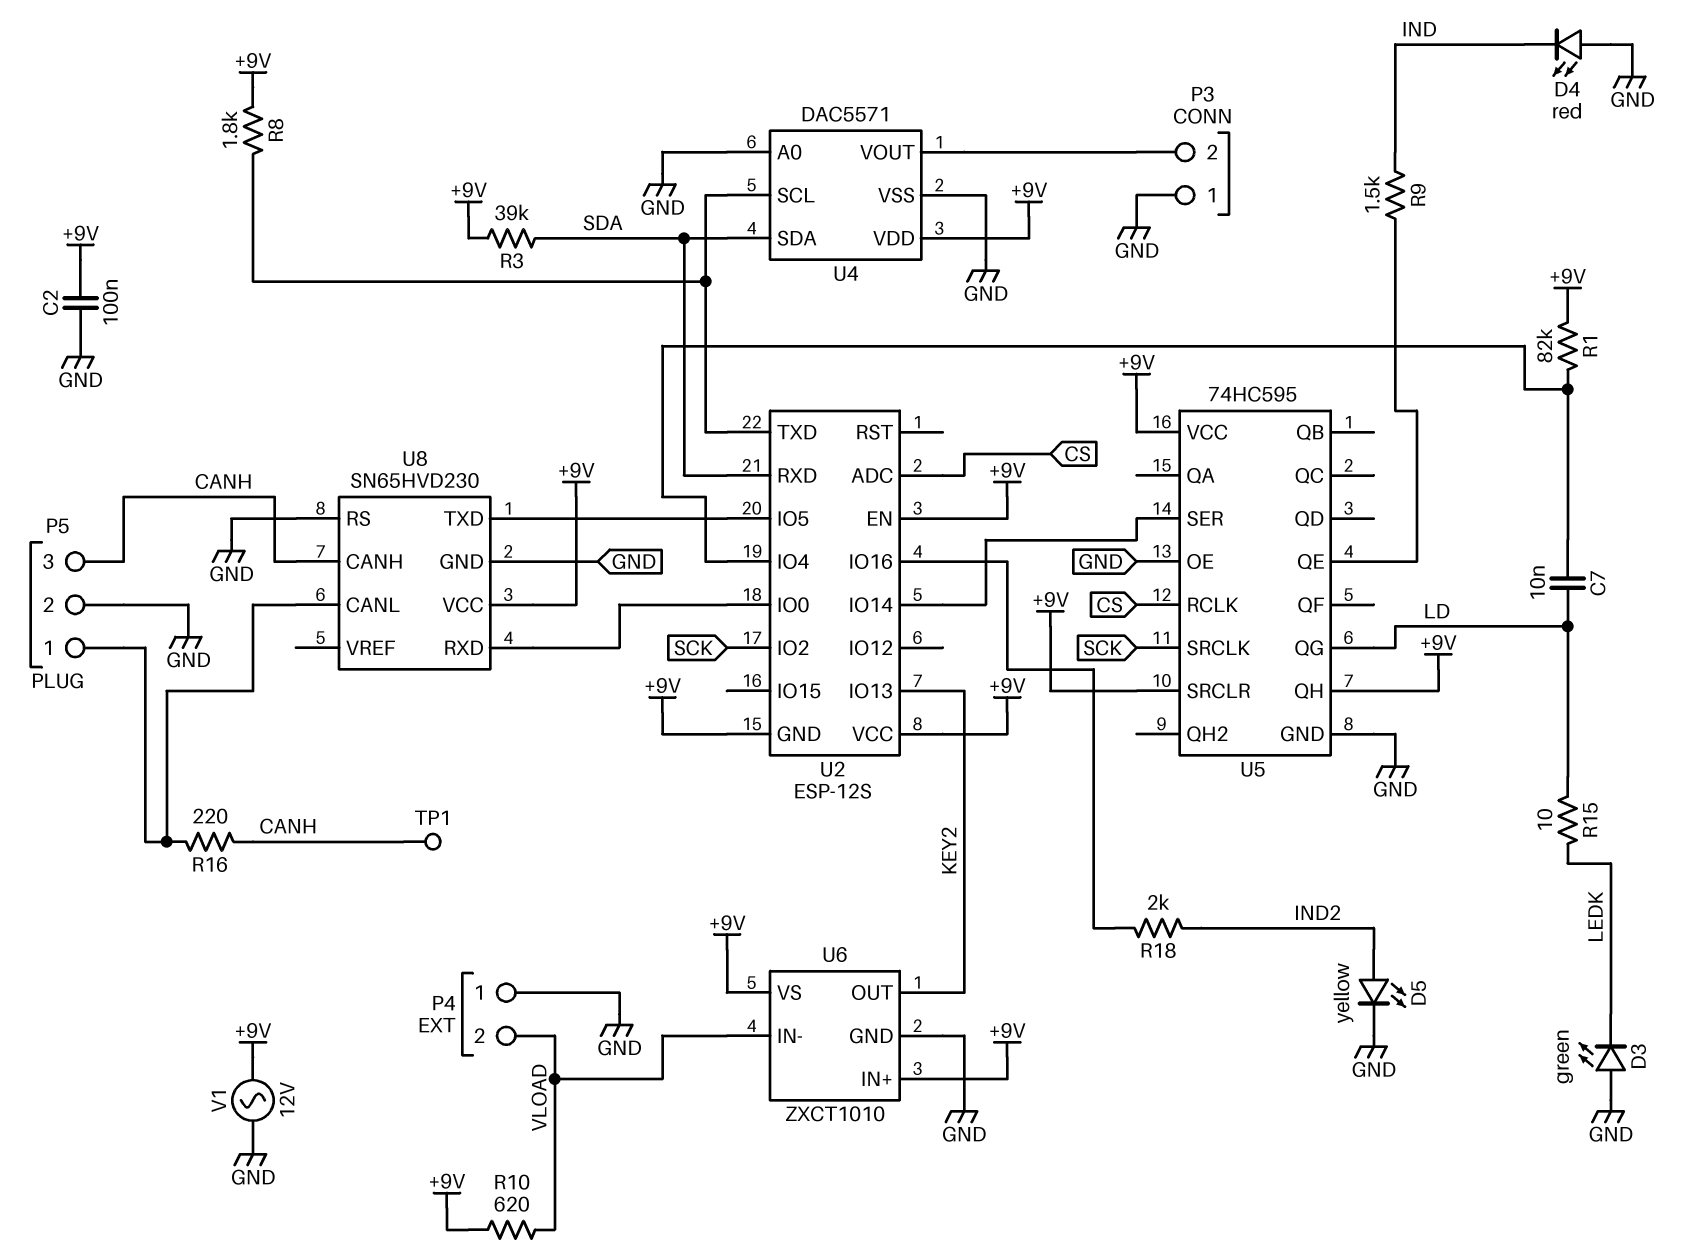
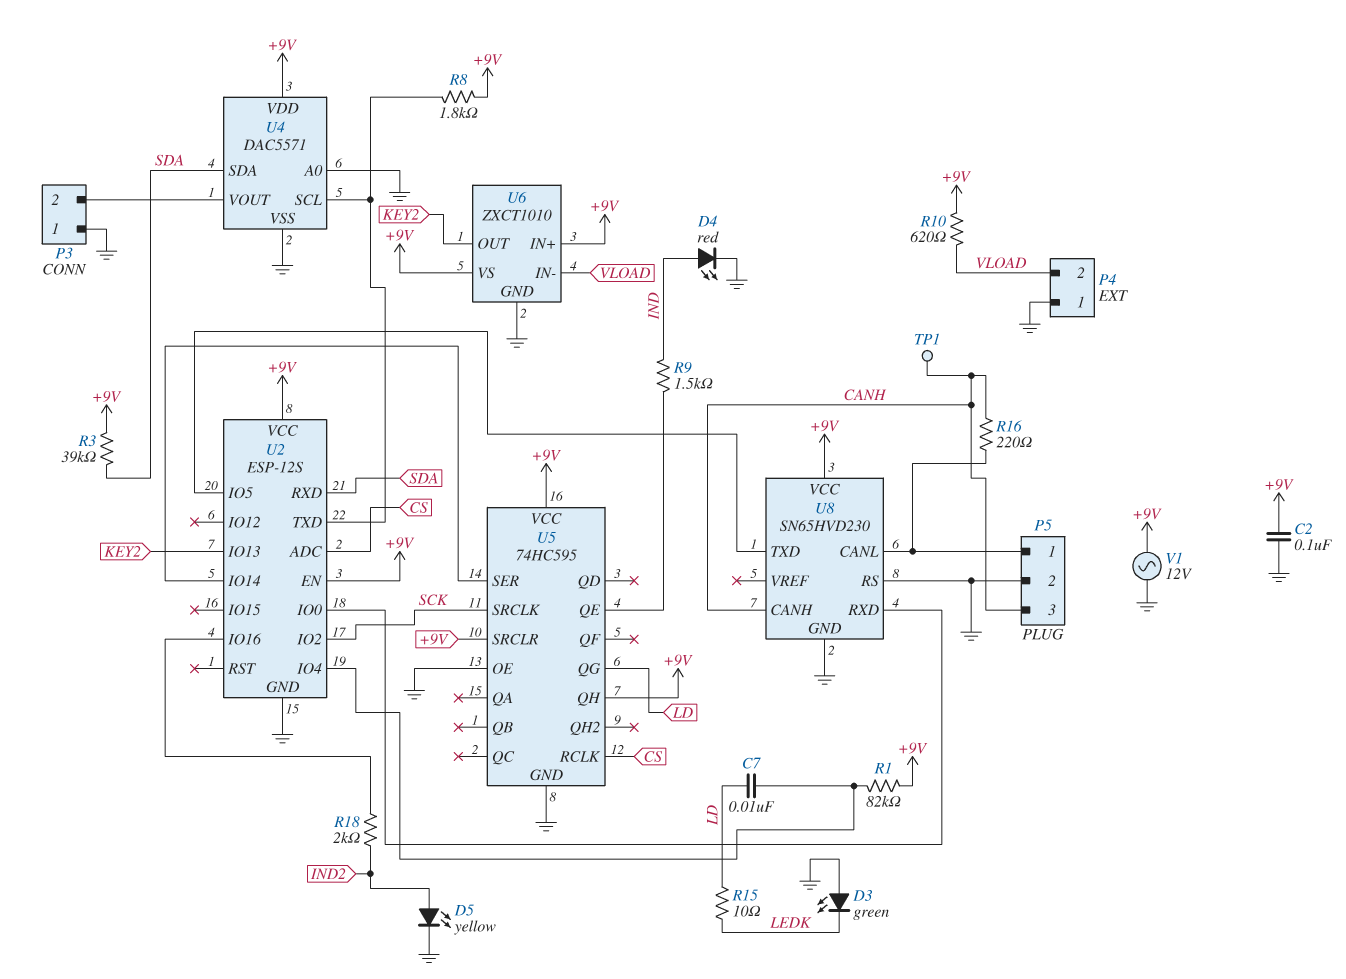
D4: LED red (A GND, K IND) -> LED red (A IND, K GND)
U2 pin GND: +9V -> GND

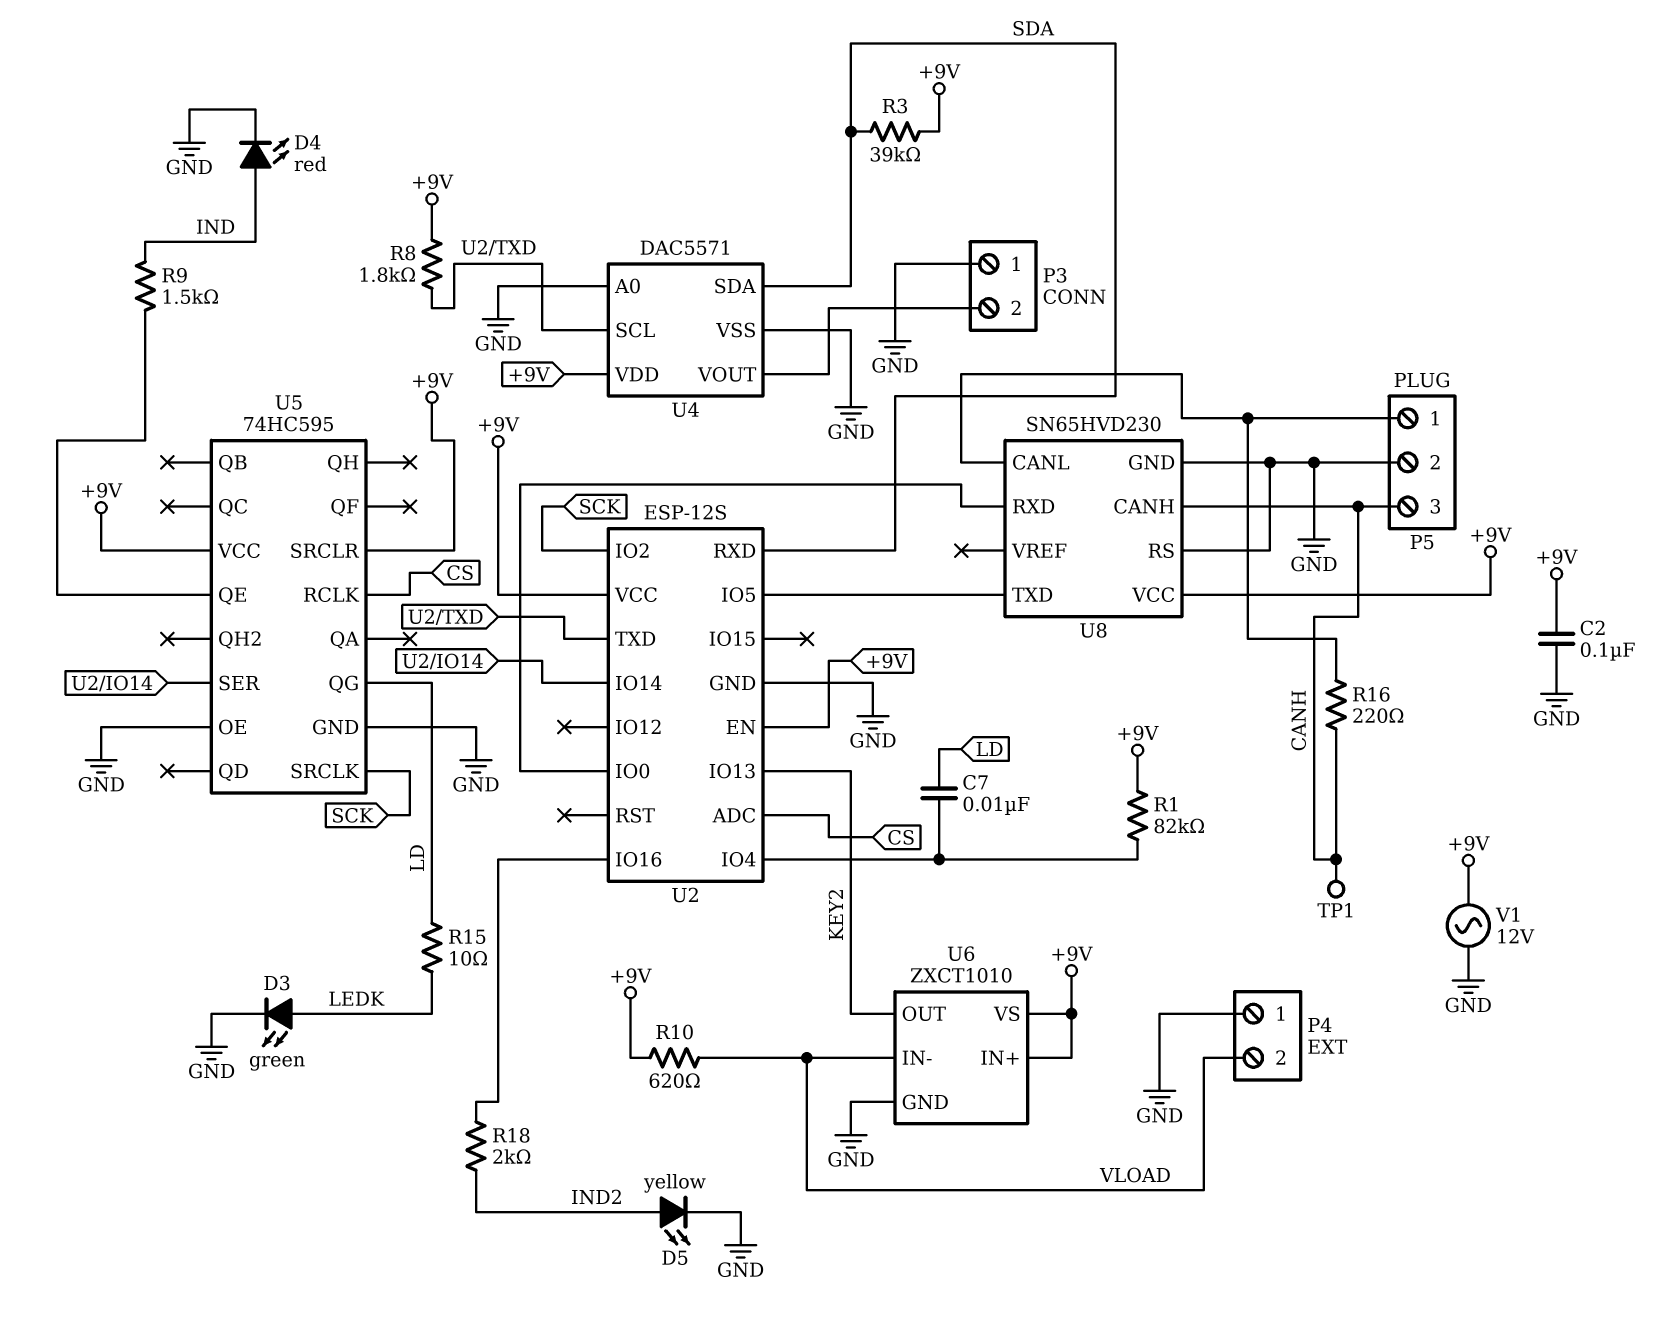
D3: LED green (A GND, K LEDK) -> LED green (A LEDK, K GND)
U5 pin QH: +9V -> none

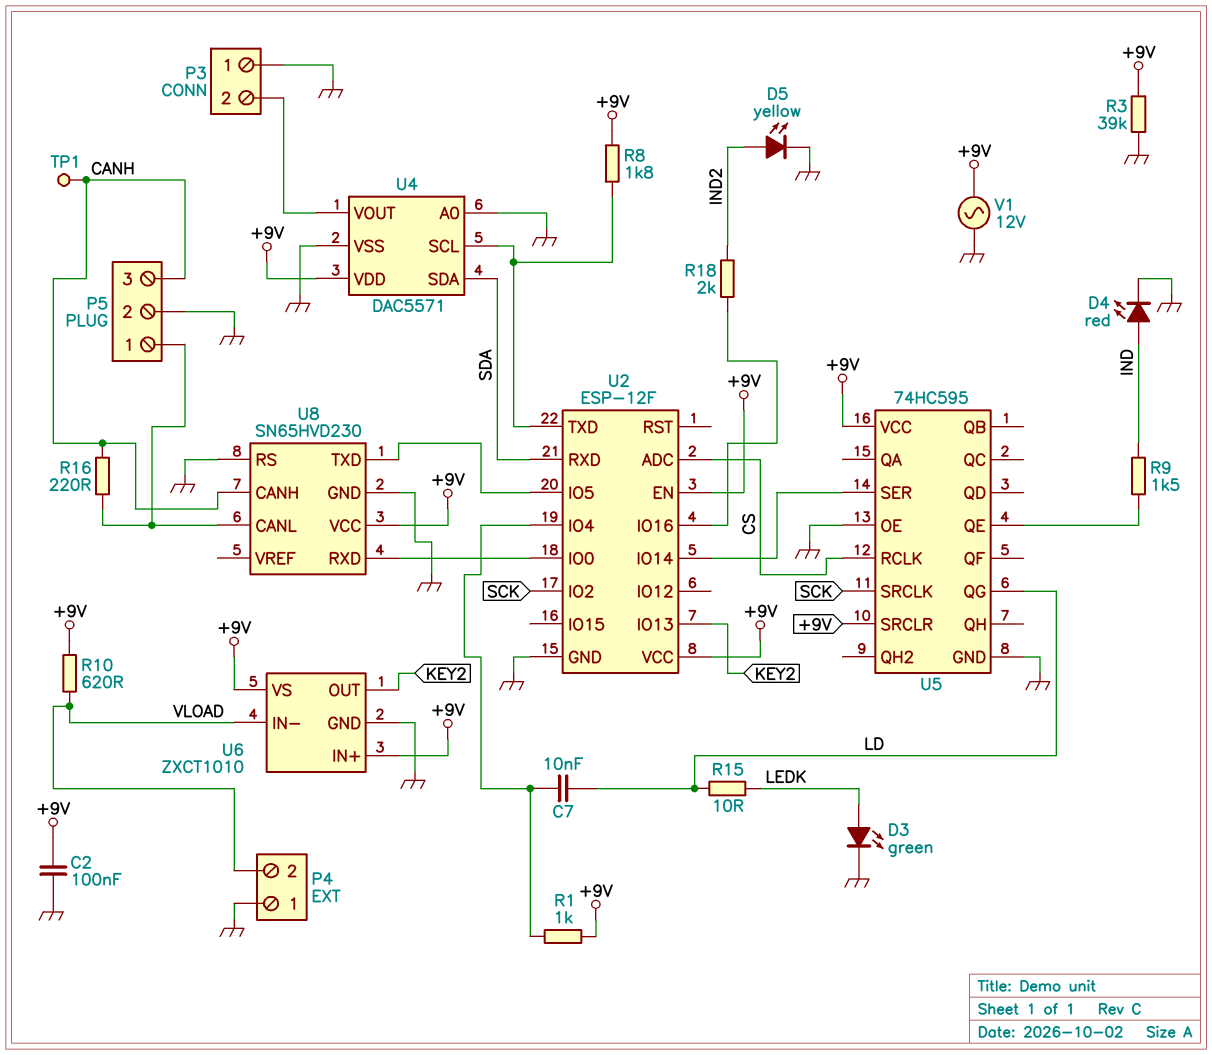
R1: 82k (+9V, U2/IO4) -> 1k (+9V, U2/IO4)
R3: 39k (+9V, SDA) -> 39k (+9V, GND)
U2: ESP-12S -> ESP-12F

